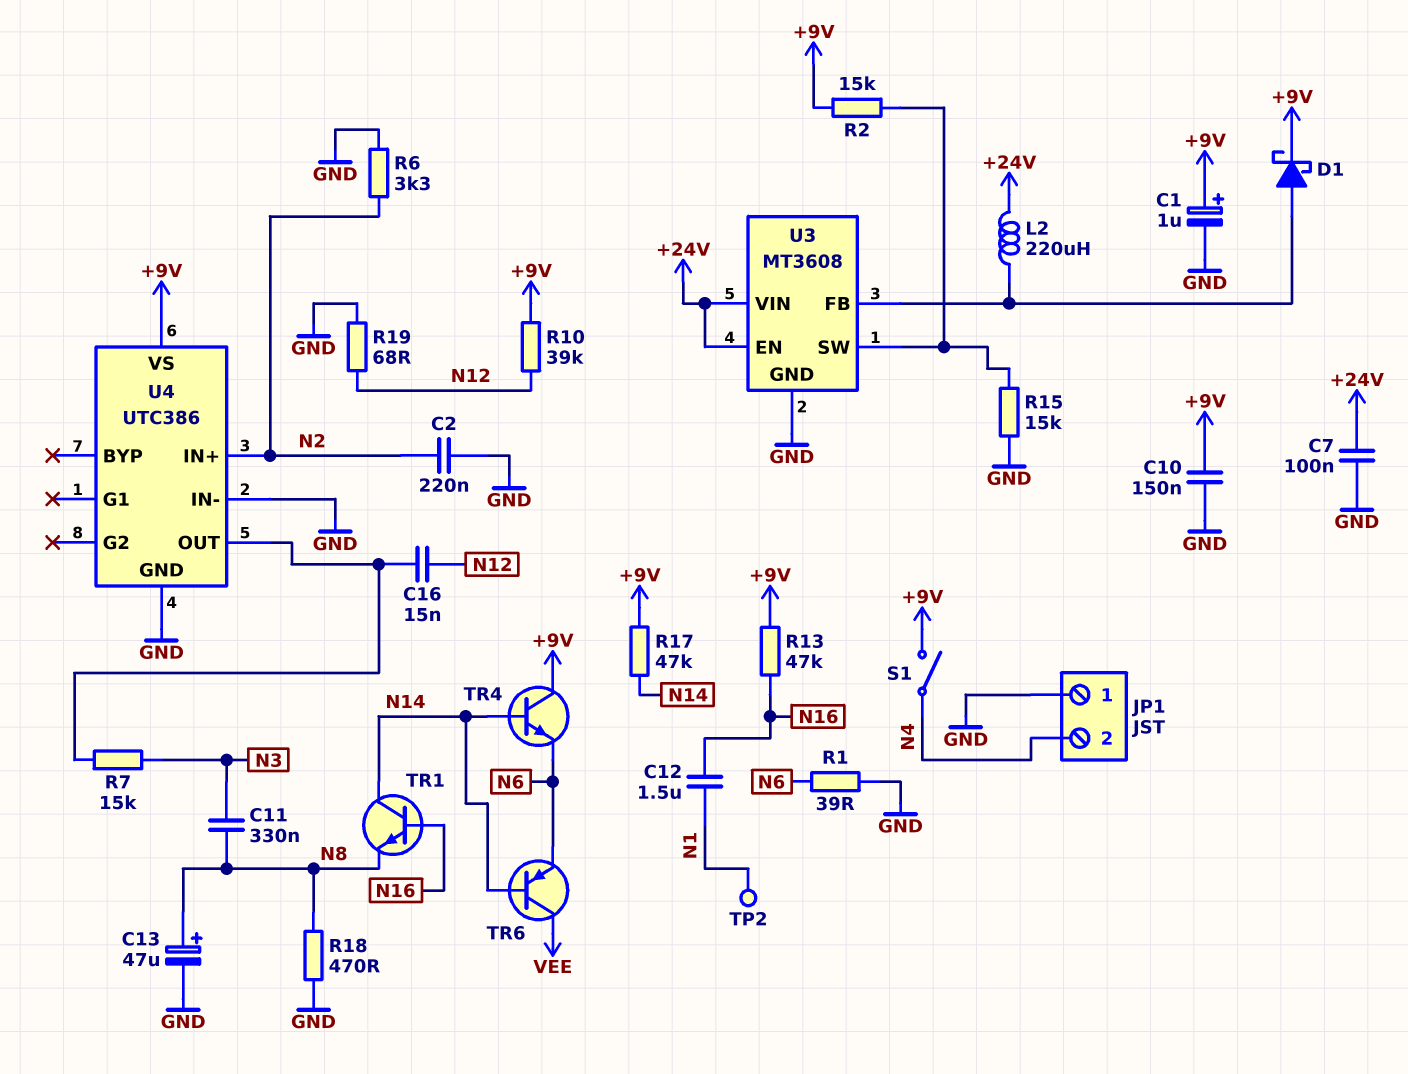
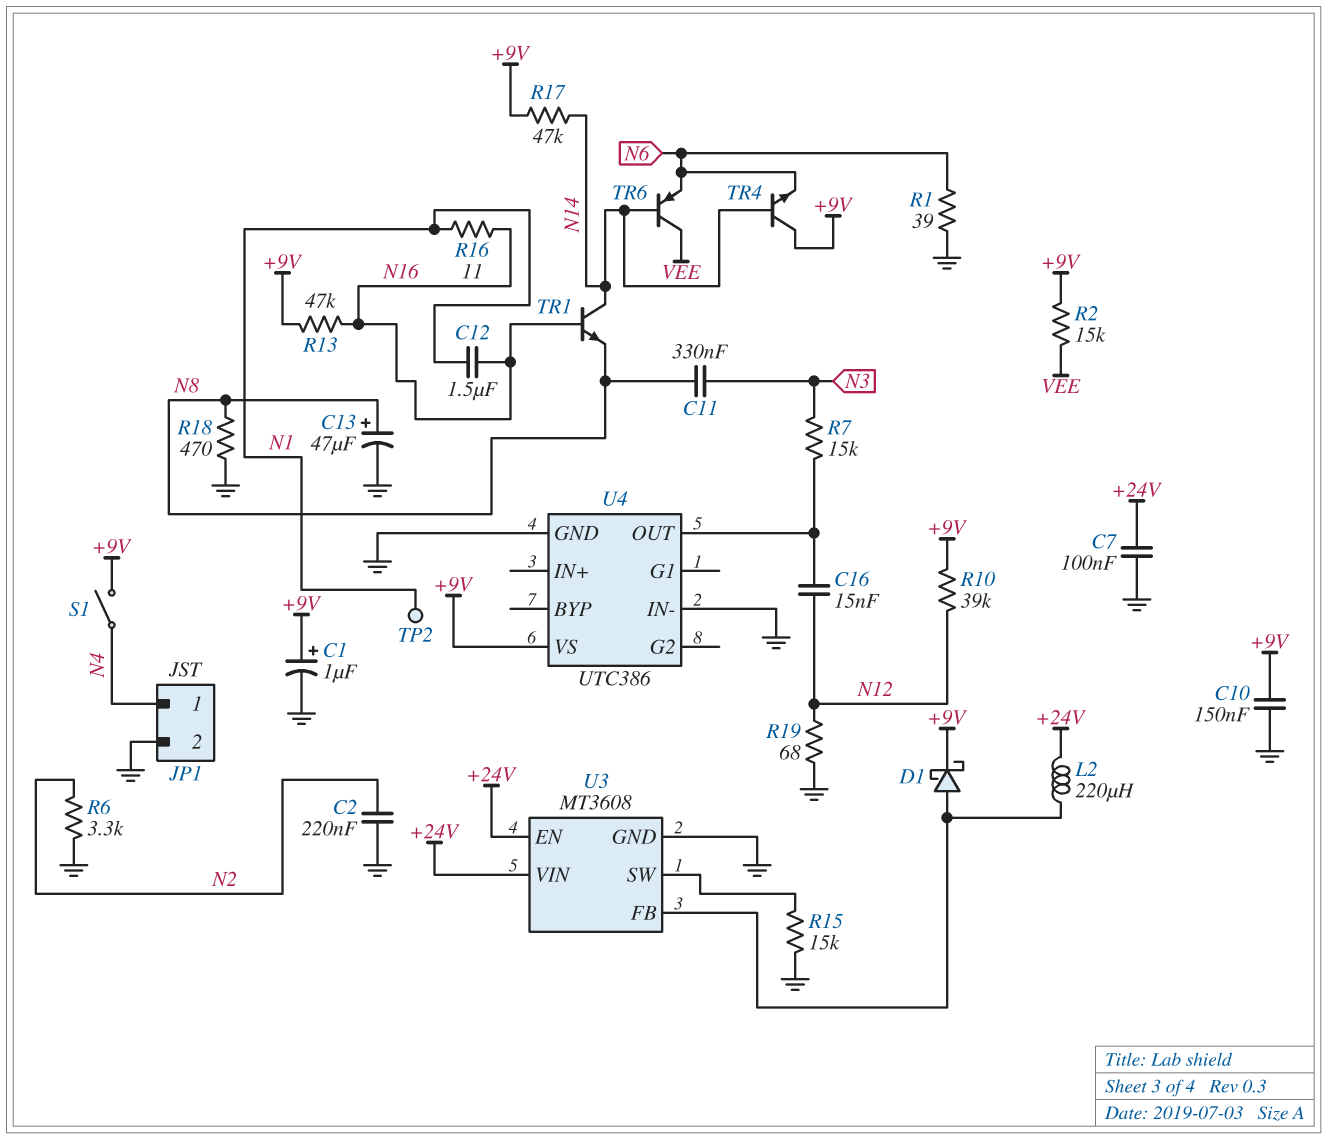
JP1 pin 1: GND -> N4
JP1 pin 2: N4 -> GND
R2: 15k (+9V, U3/SW) -> 15k (+9V, VEE)
R16: none -> 11 (N1, N16)
U4 pin IN+: N2 -> none

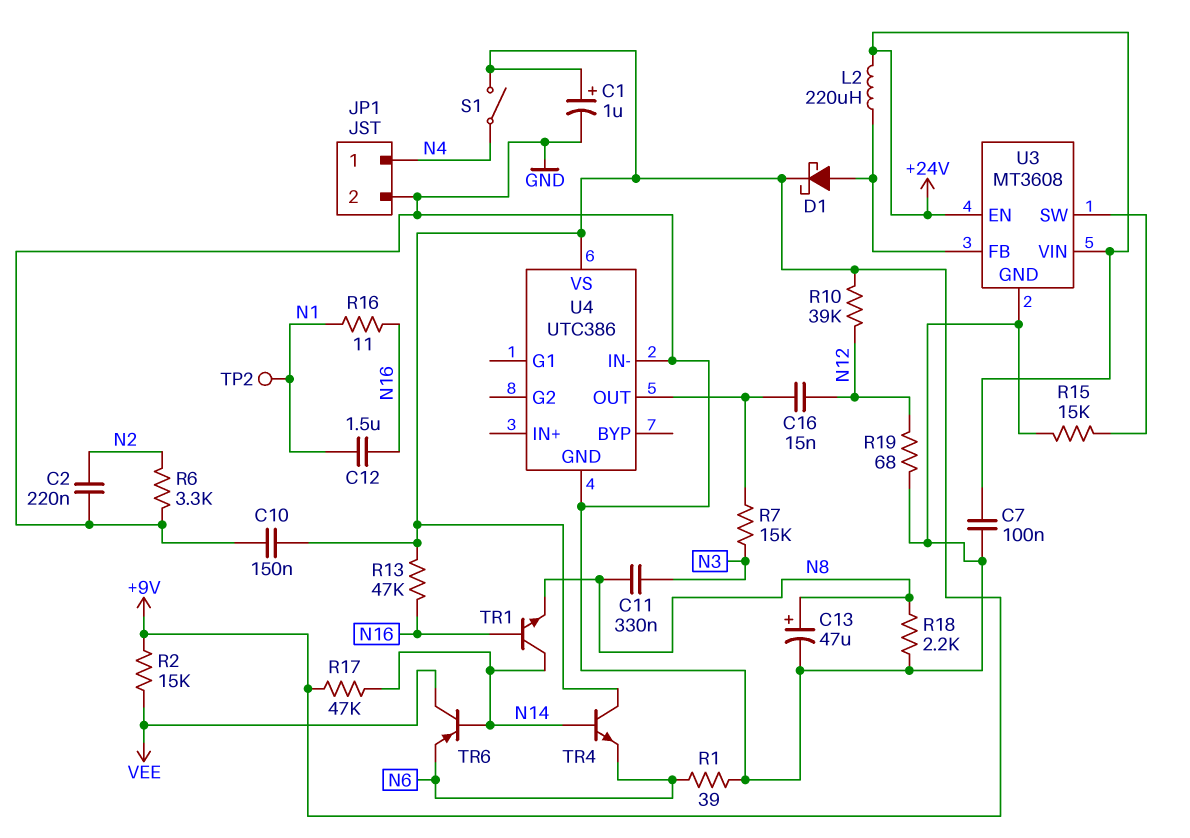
R18: 470 (GND, N8) -> 2.2k (GND, N8)

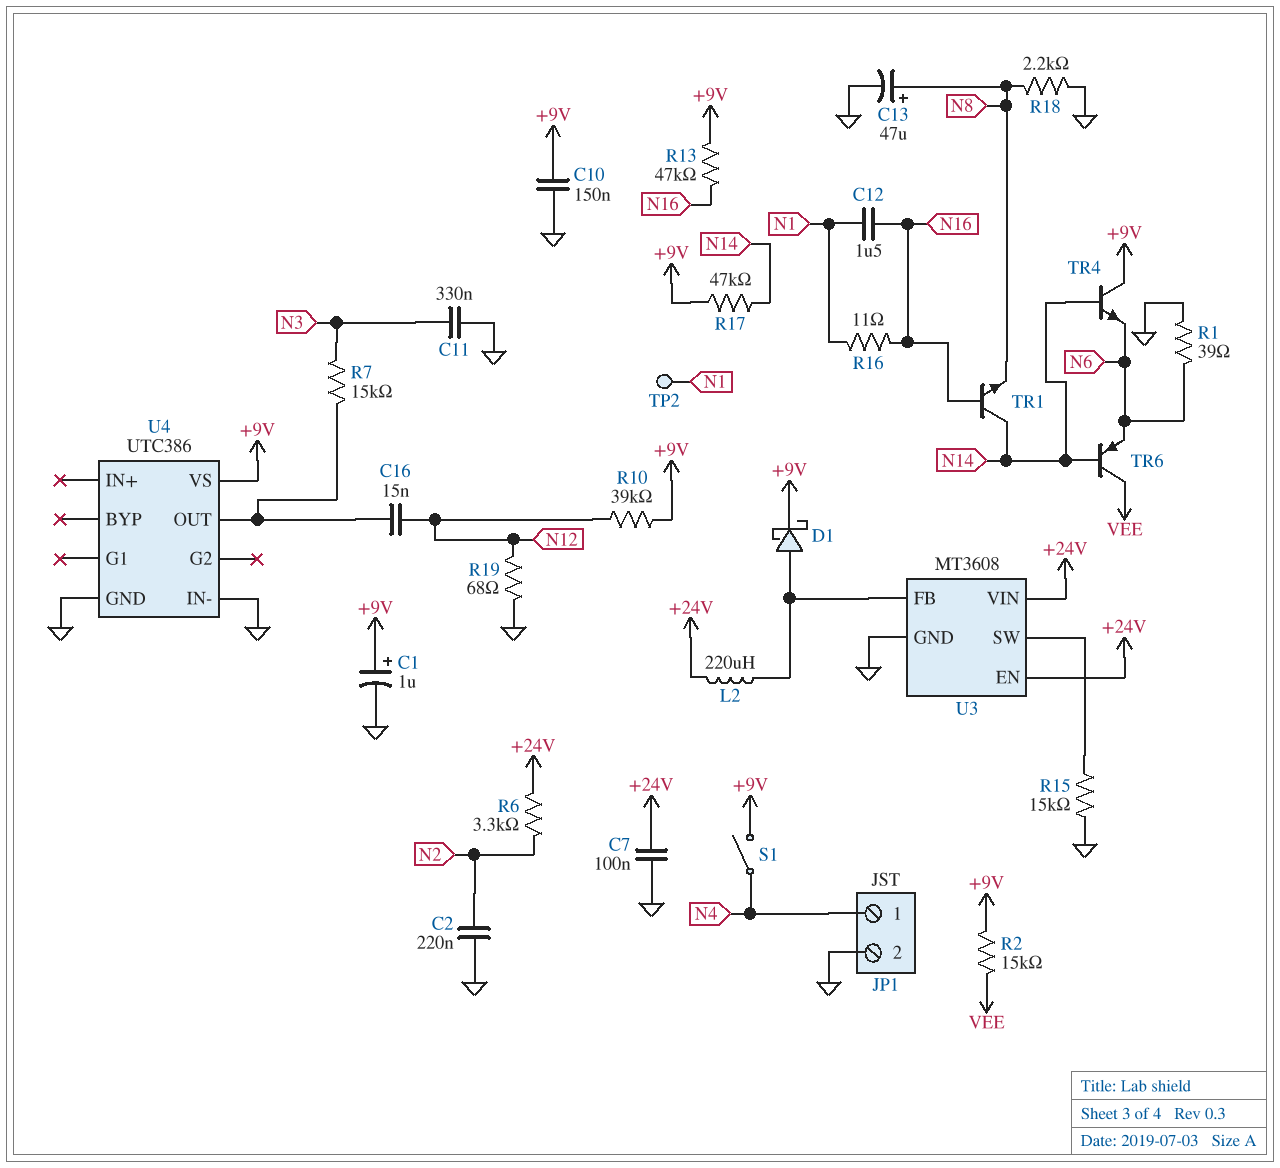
C11: 330nF (N3, N8) -> 330nF (GND, N3)
R6: 3.3k (GND, N2) -> 3.3k (+24V, N2)

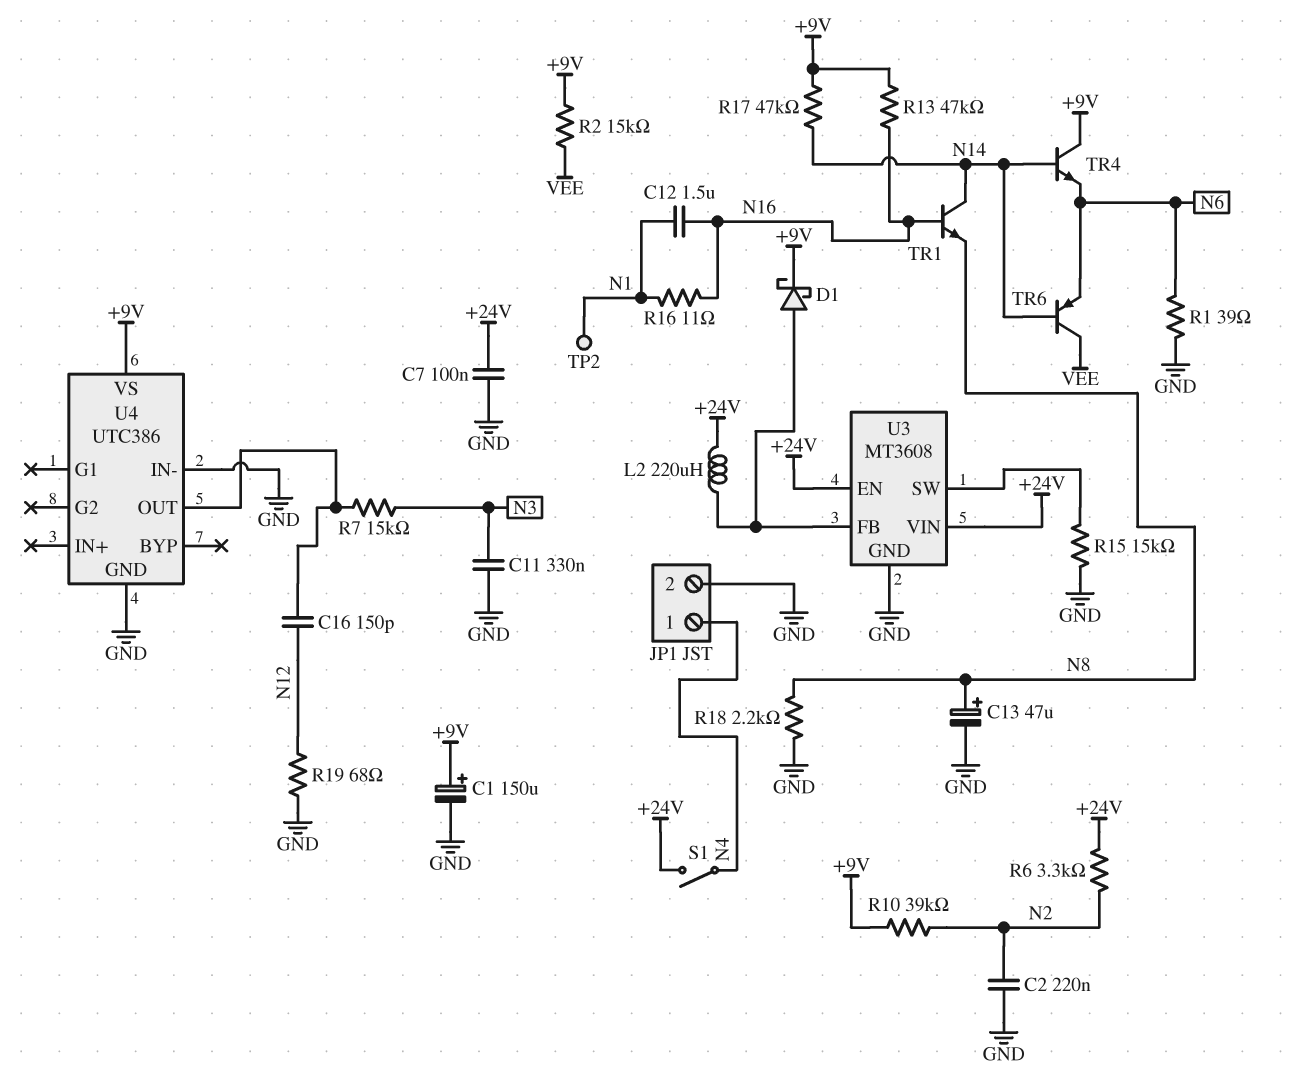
C1: 1uF (plus +9V, minus GND) -> 150uF (plus +9V, minus GND)
C10: 150nF (+9V, GND) -> none
C16: 15nF (N12, U4/OUT) -> 150pF (N12, U4/OUT)
R10: 39k (+9V, N12) -> 39k (+9V, N2)
S1: switch (+9V, N4) -> switch (+24V, N4)

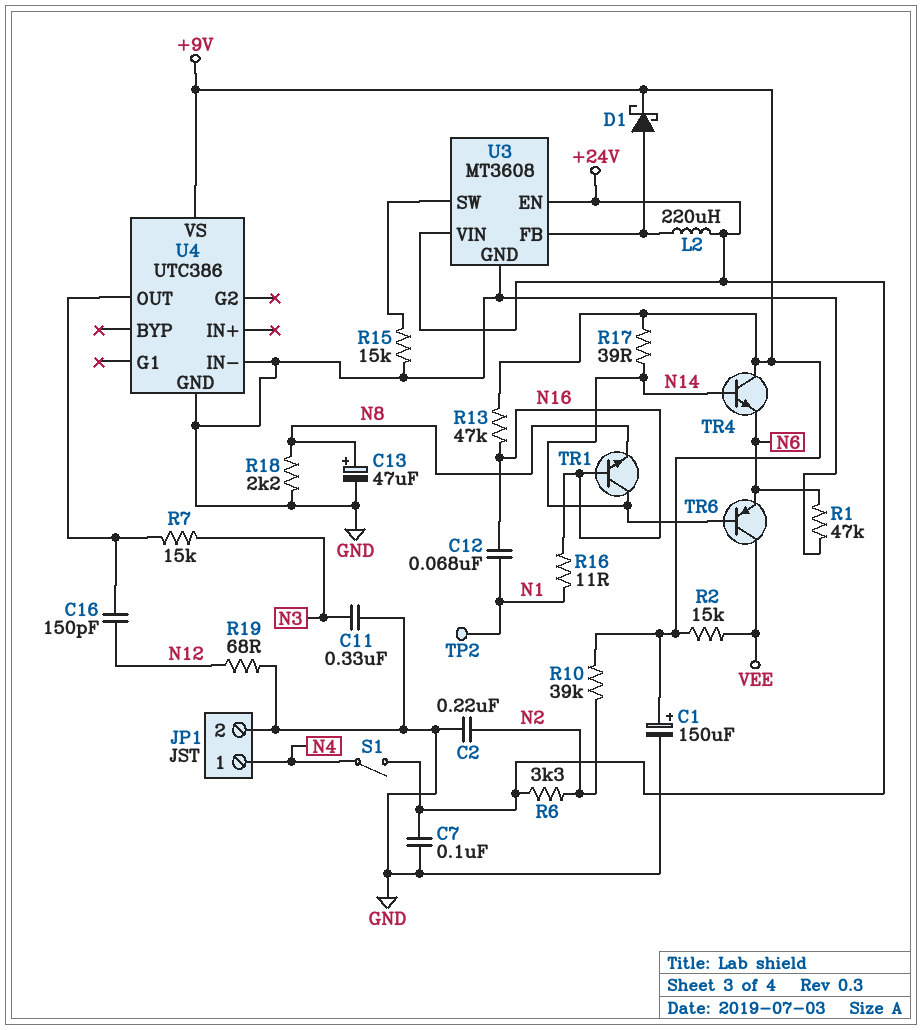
C12: 1.5uF (N1, N16) -> 68nF (N1, N16)
R1: 39 (GND, N6) -> 47k (GND, N6)
R17: 47k (+9V, N14) -> 39 (+9V, N14)

